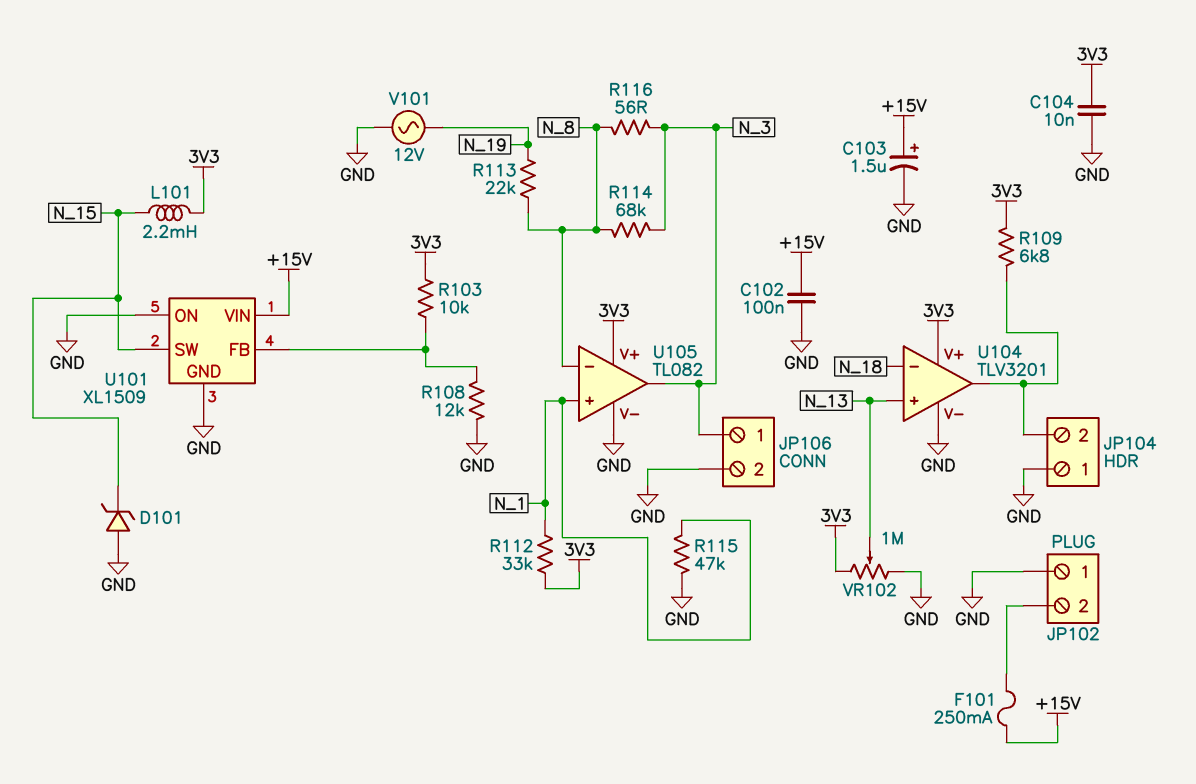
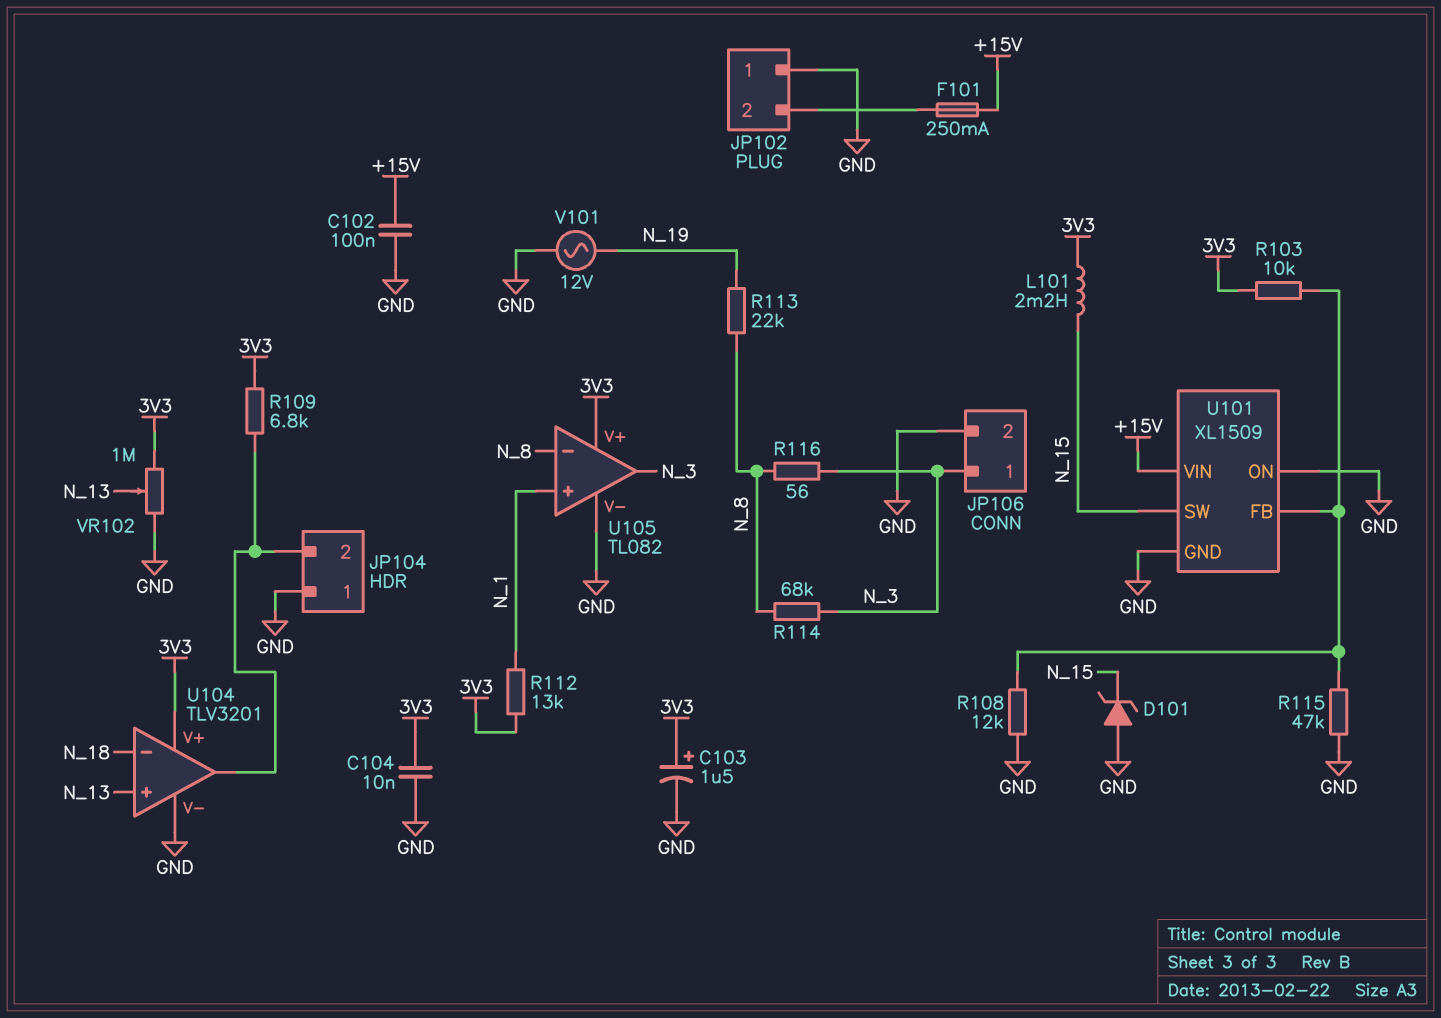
C103: 1.5uF (plus +15V, minus GND) -> 1.5uF (plus 3V3, minus GND)
R112: 33k (3V3, N_1) -> 13k (3V3, N_1)
R115: 47k (GND, N_1) -> 47k (GND, U101/FB)

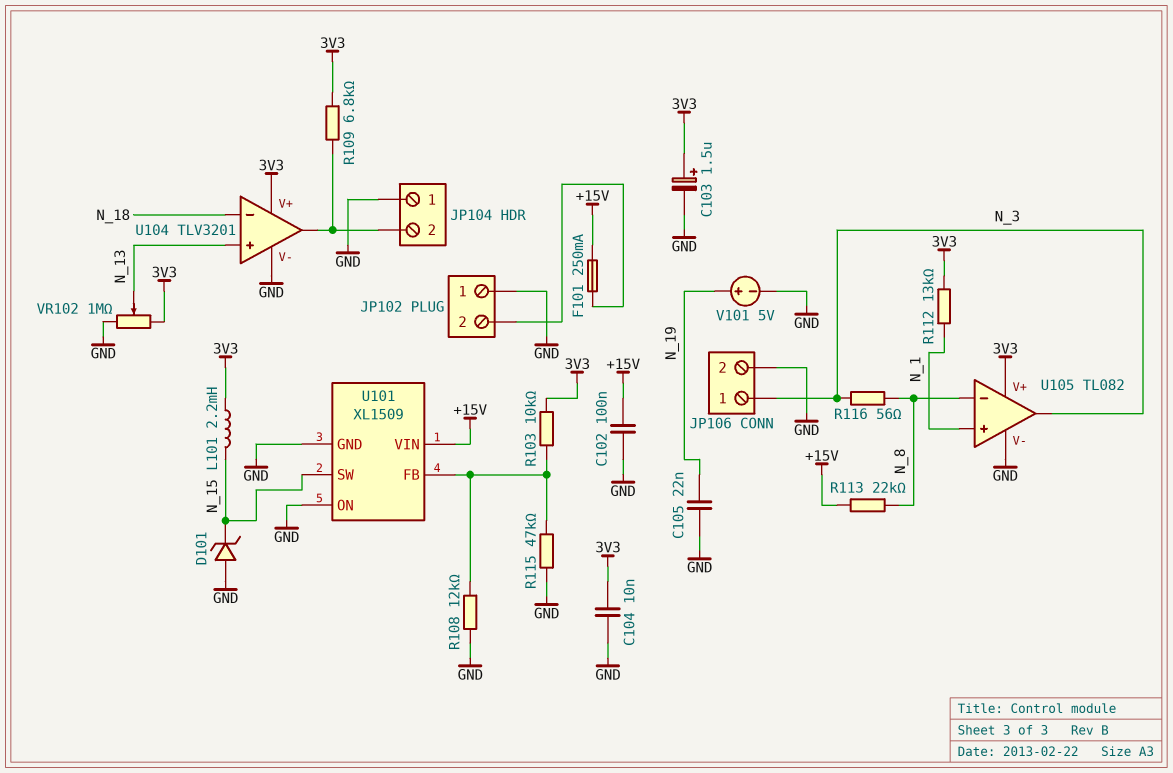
C105: none -> 22nF (GND, N_19)
R113: 22k (N_8, N_19) -> 22k (+15V, N_8)
R114: 68k (N_3, N_8) -> none
V101: AC 12V (GND, N_19) -> 5V (plus N_19, minus GND)

